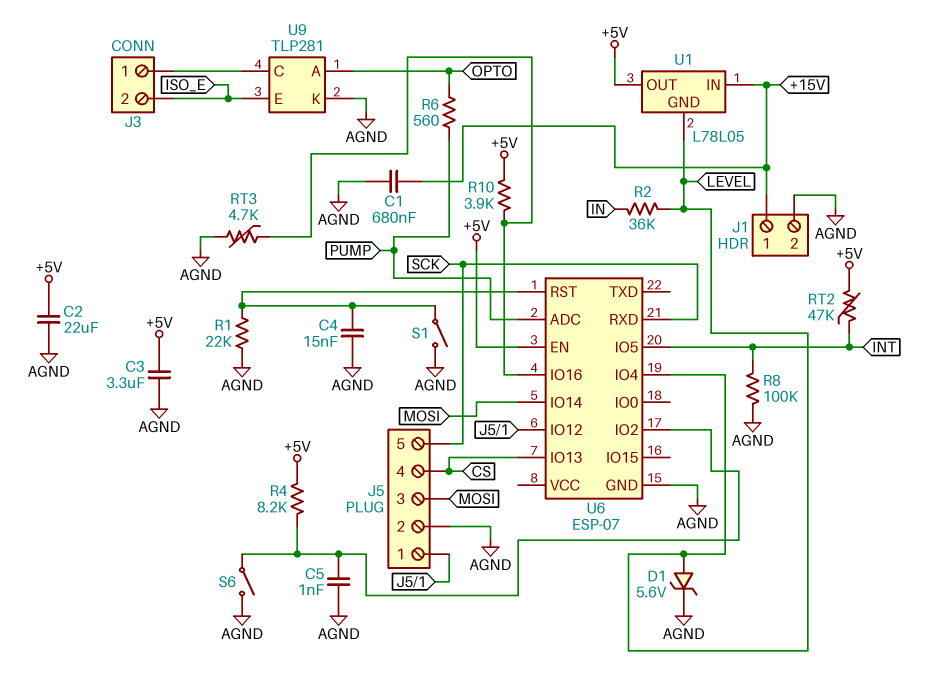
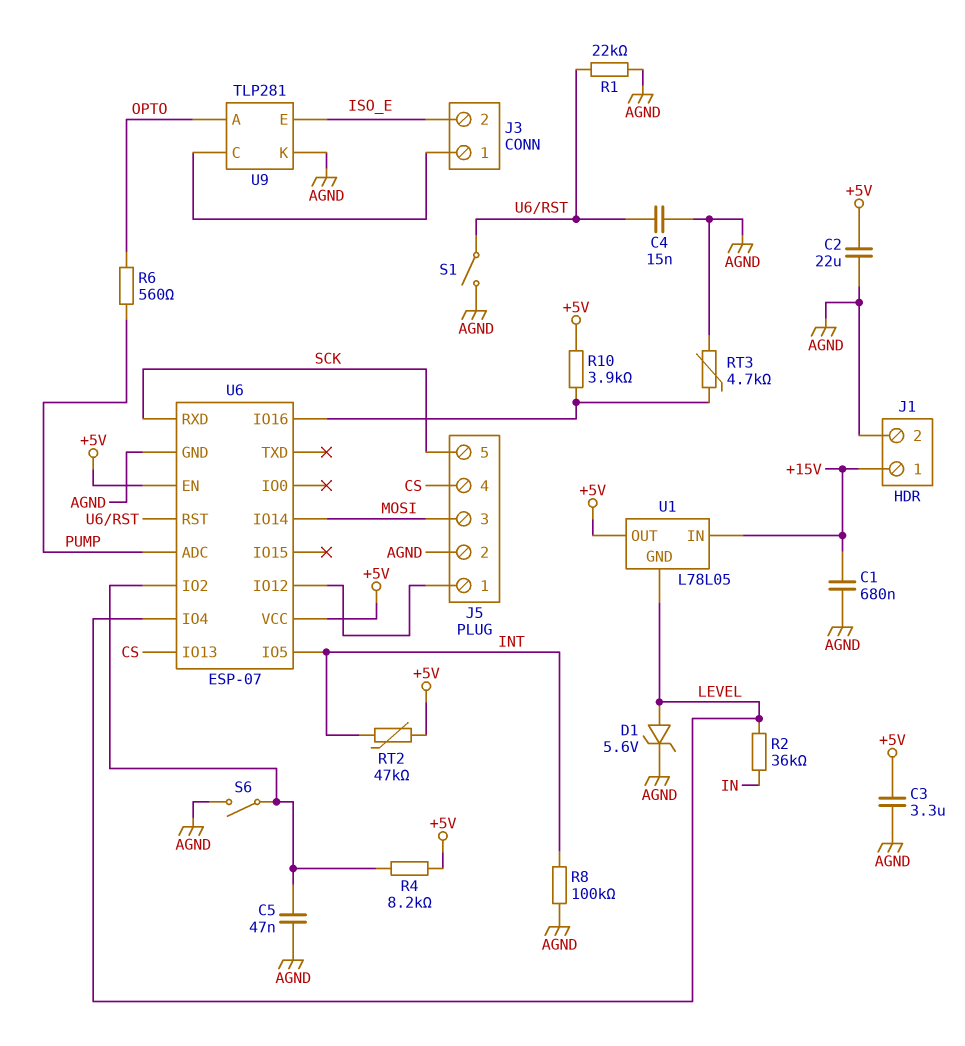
C5: 1nF (AGND, U6/IO2) -> 47nF (AGND, U6/IO2)
U6 pin VCC: none -> +5V

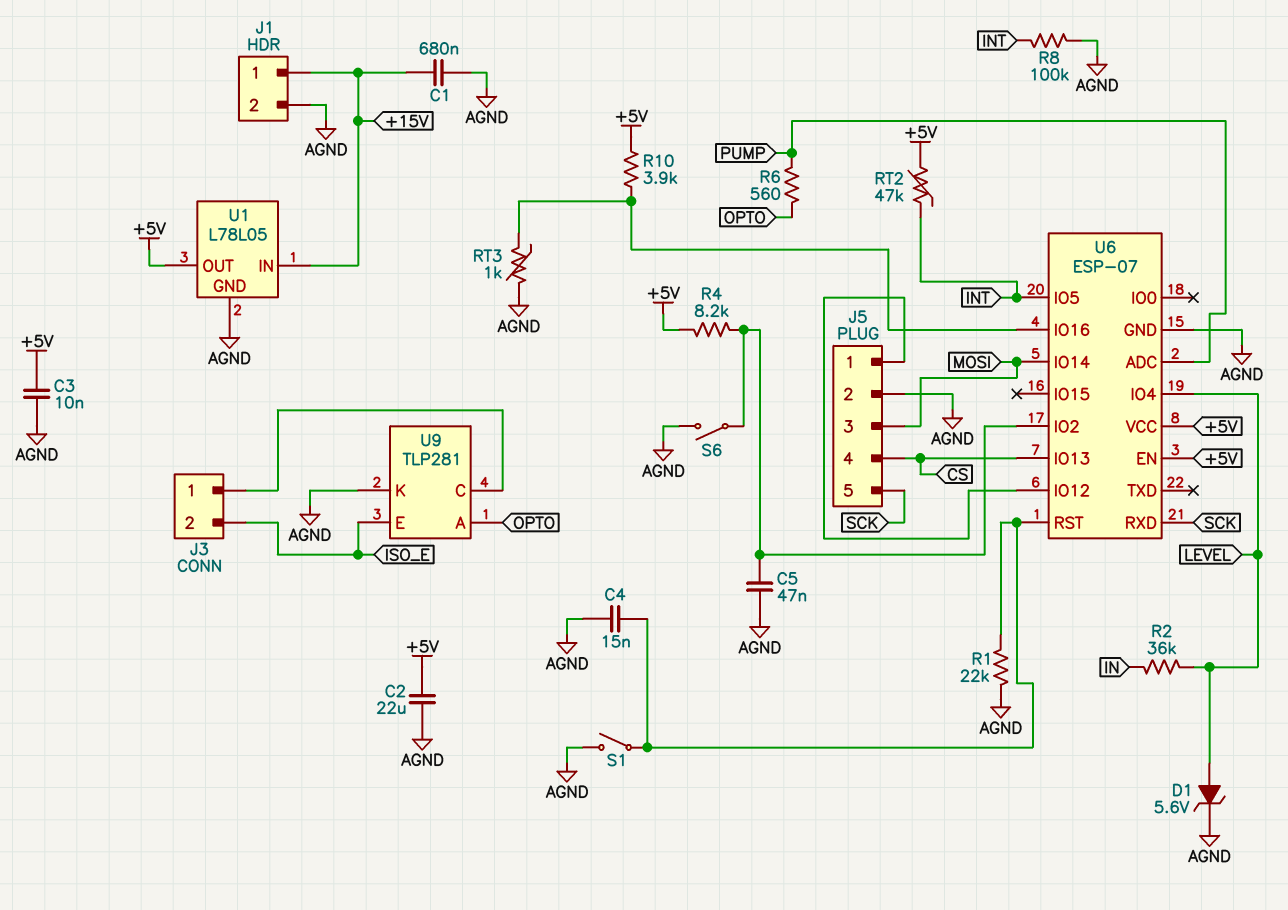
C3: 3.3uF (+5V, AGND) -> 10nF (+5V, AGND)
RT3: 4.7k (AGND, U6/IO16) -> 1k (AGND, U6/IO16)
U1 pin GND: LEVEL -> AGND

